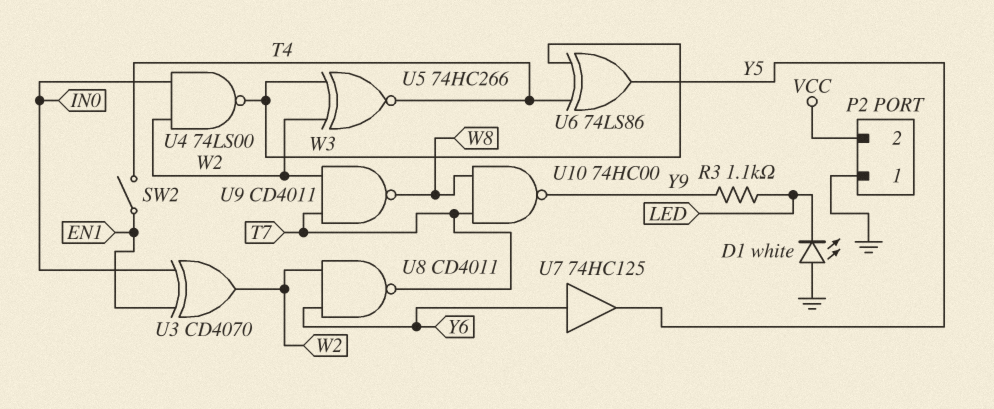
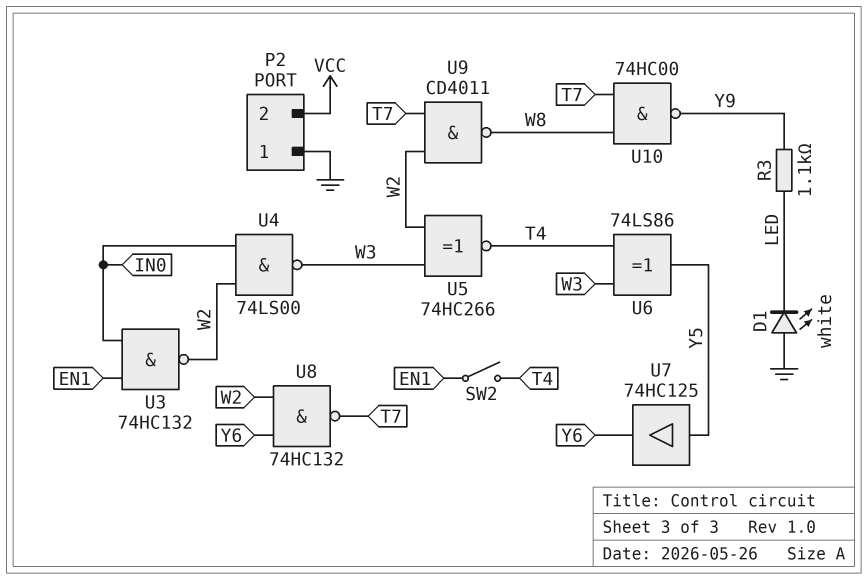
U3: XOR CD4070 (in EN1, in IN0, out W2) -> NAND 74HC132 (in EN1, in IN0, out W2)
U7: buffer 74HC125 (in Y6, out Y5) -> buffer 74HC125 (in Y5, out Y6)
U8: NAND CD4011 (in W2, in Y6, out T7) -> NAND 74HC132 (in W2, in Y6, out T7)

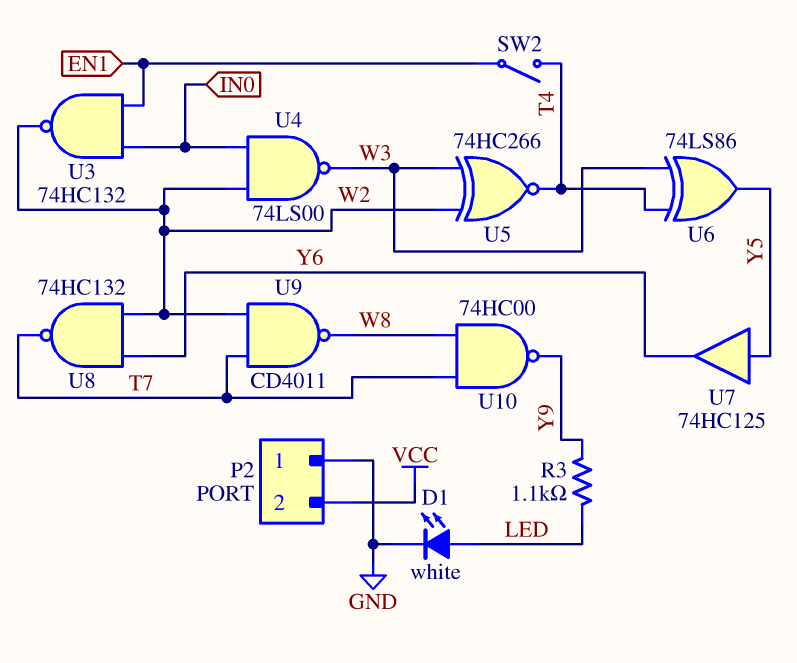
D1: LED white (A GND, K LED) -> LED white (A LED, K GND)

